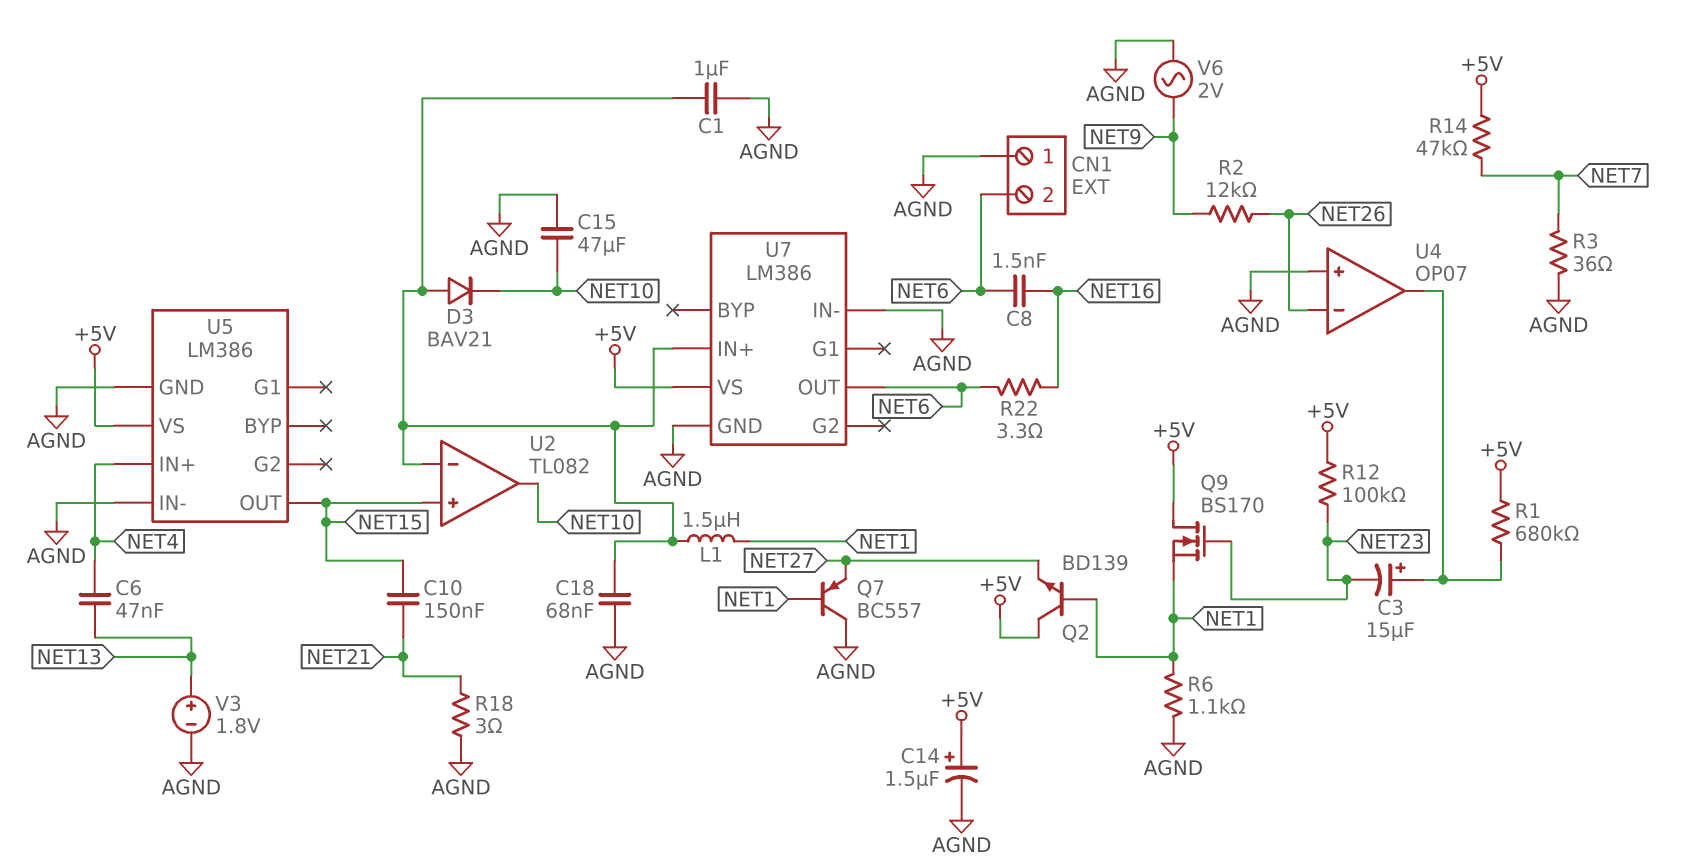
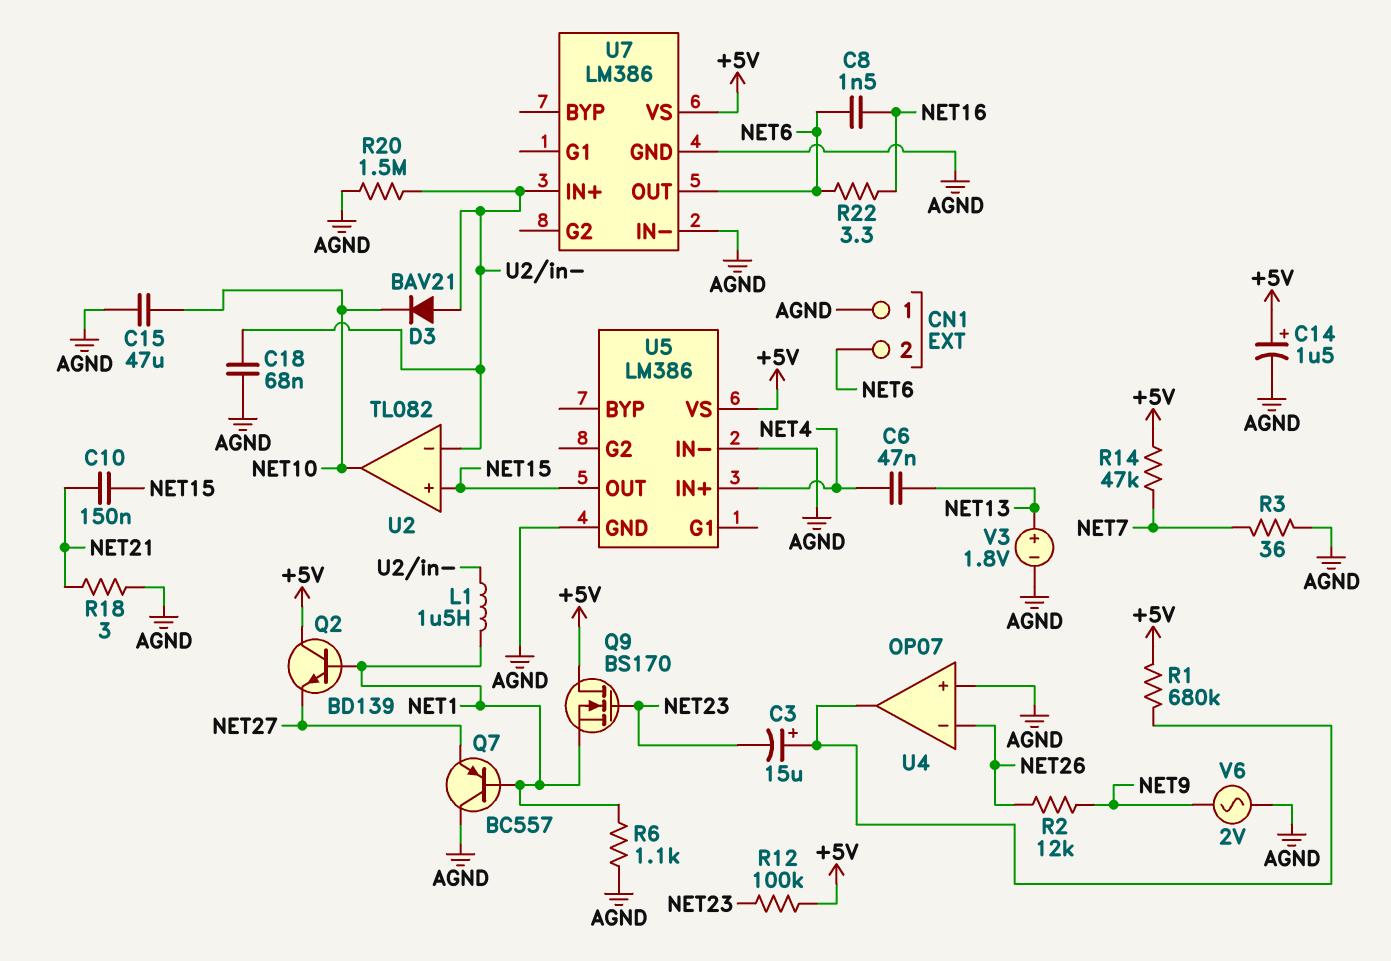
C1: 1uF (AGND, U2/in-) -> none
R20: none -> 1.5M (AGND, U2/in-)

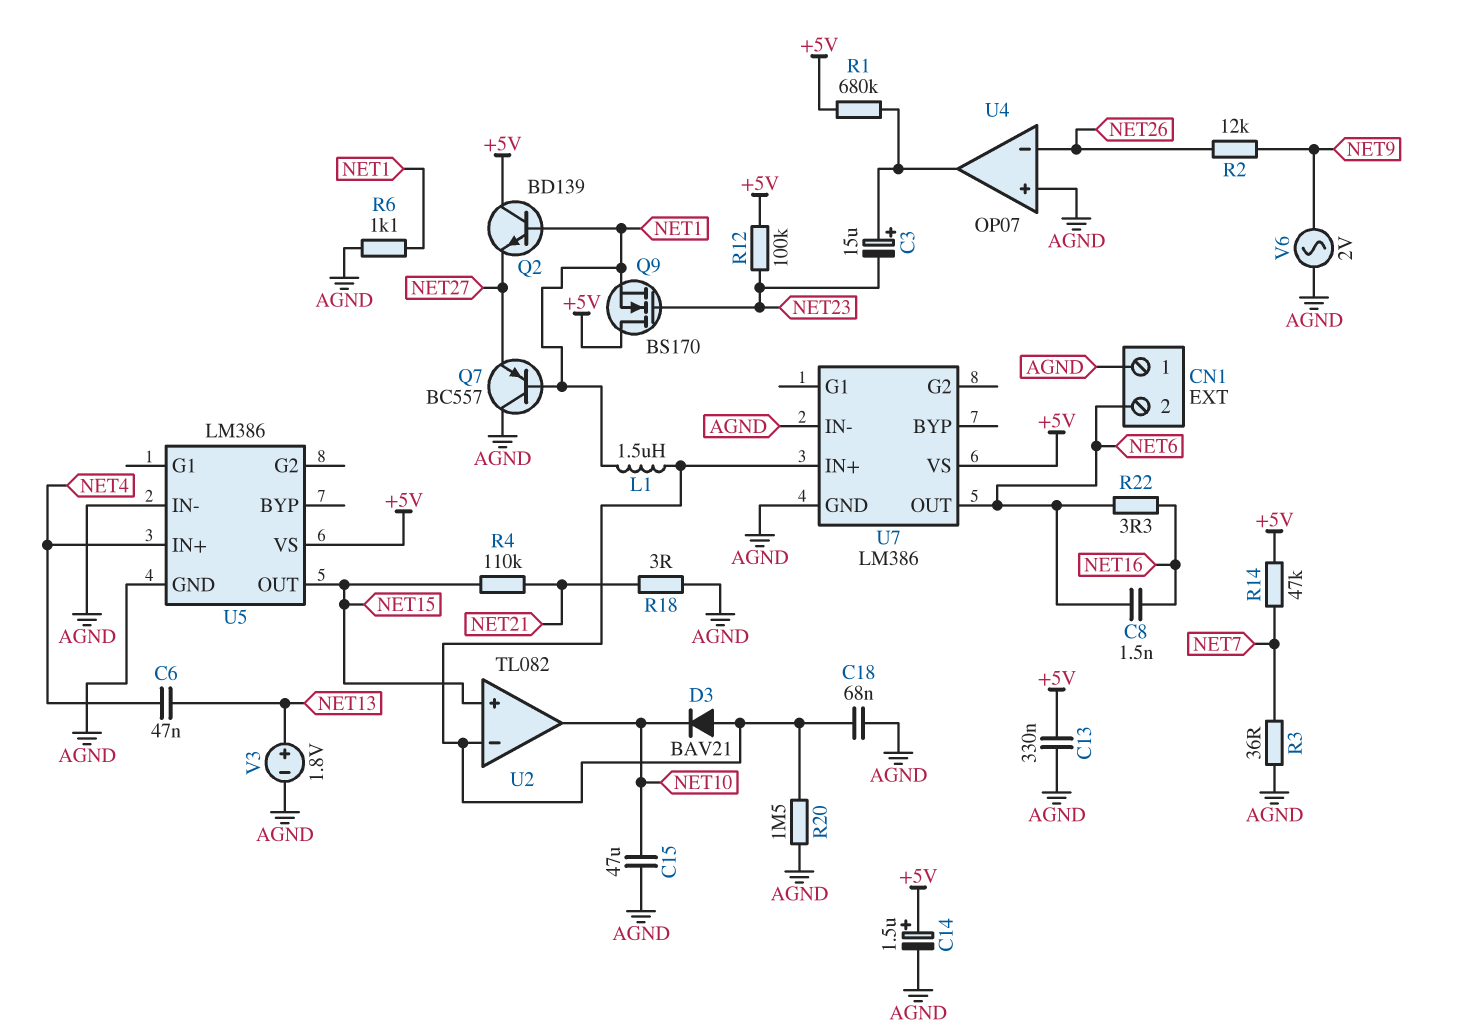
C10: 150nF (NET15, NET21) -> none
C13: none -> 330nF (+5V, AGND)
R4: none -> 110k (NET15, NET21)

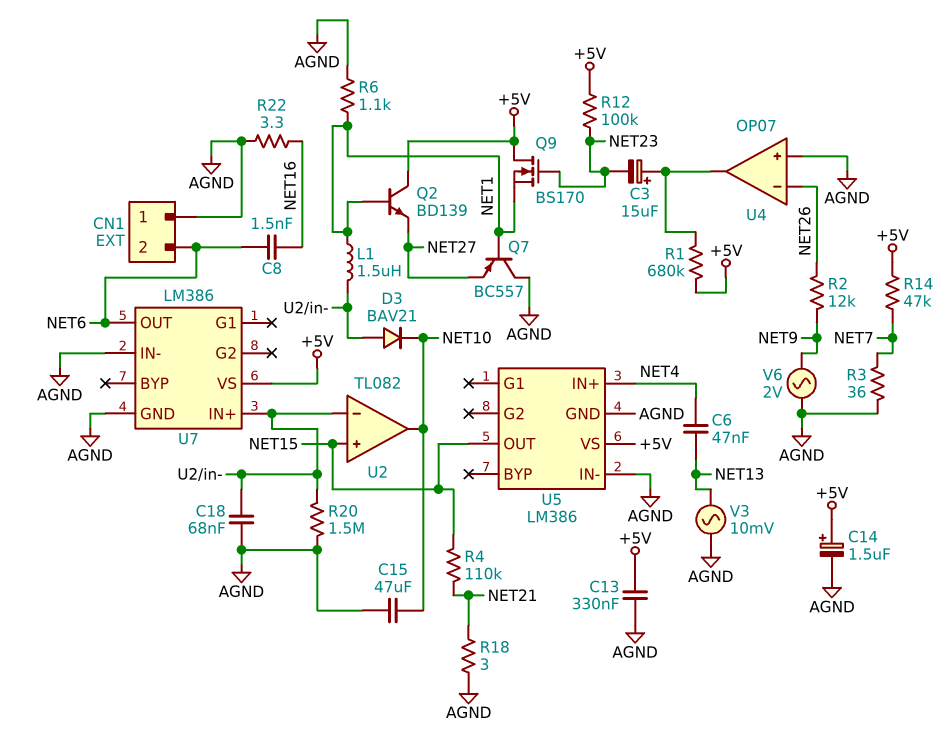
R22: 3.3 (NET6, NET16) -> 3.3 (AGND, NET16)
V3: 1.8V (plus NET13, minus AGND) -> AC 10mV (AGND, NET13)

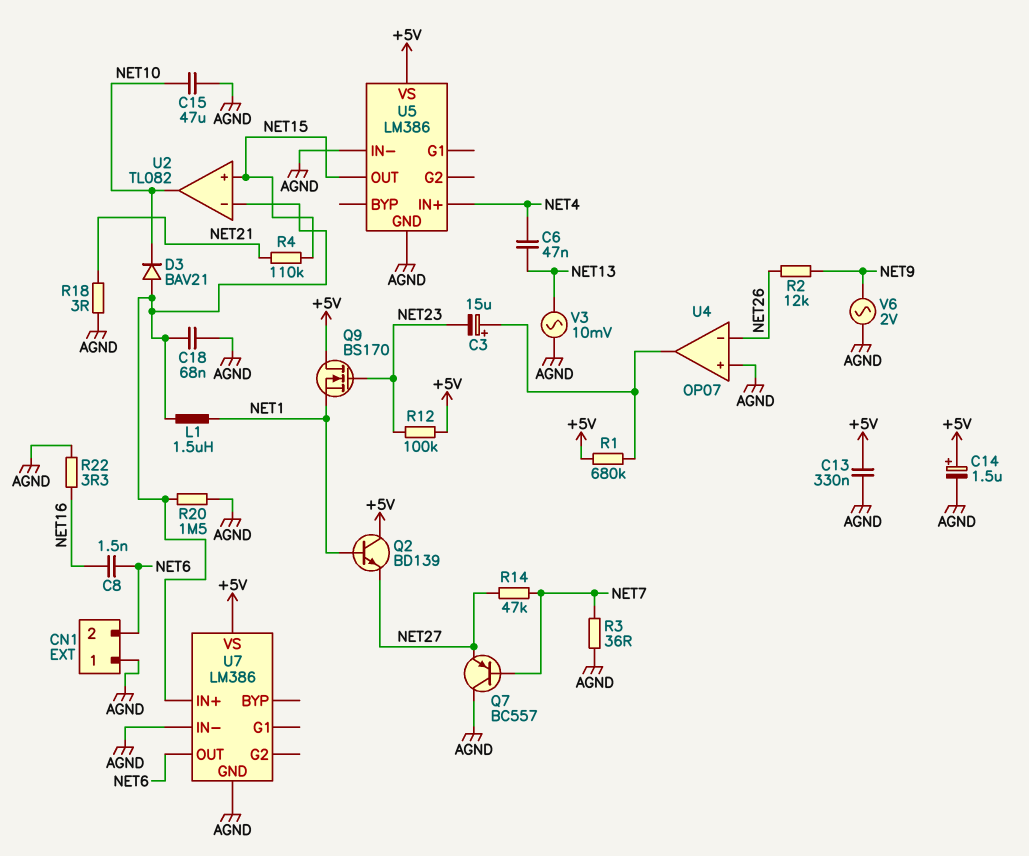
Q7: PNP BC557 (B NET1, C AGND, E NET27) -> PNP BC557 (B NET7, C AGND, E NET27)
R6: 1.1k (AGND, NET1) -> none
R14: 47k (+5V, NET7) -> 47k (NET7, NET27)

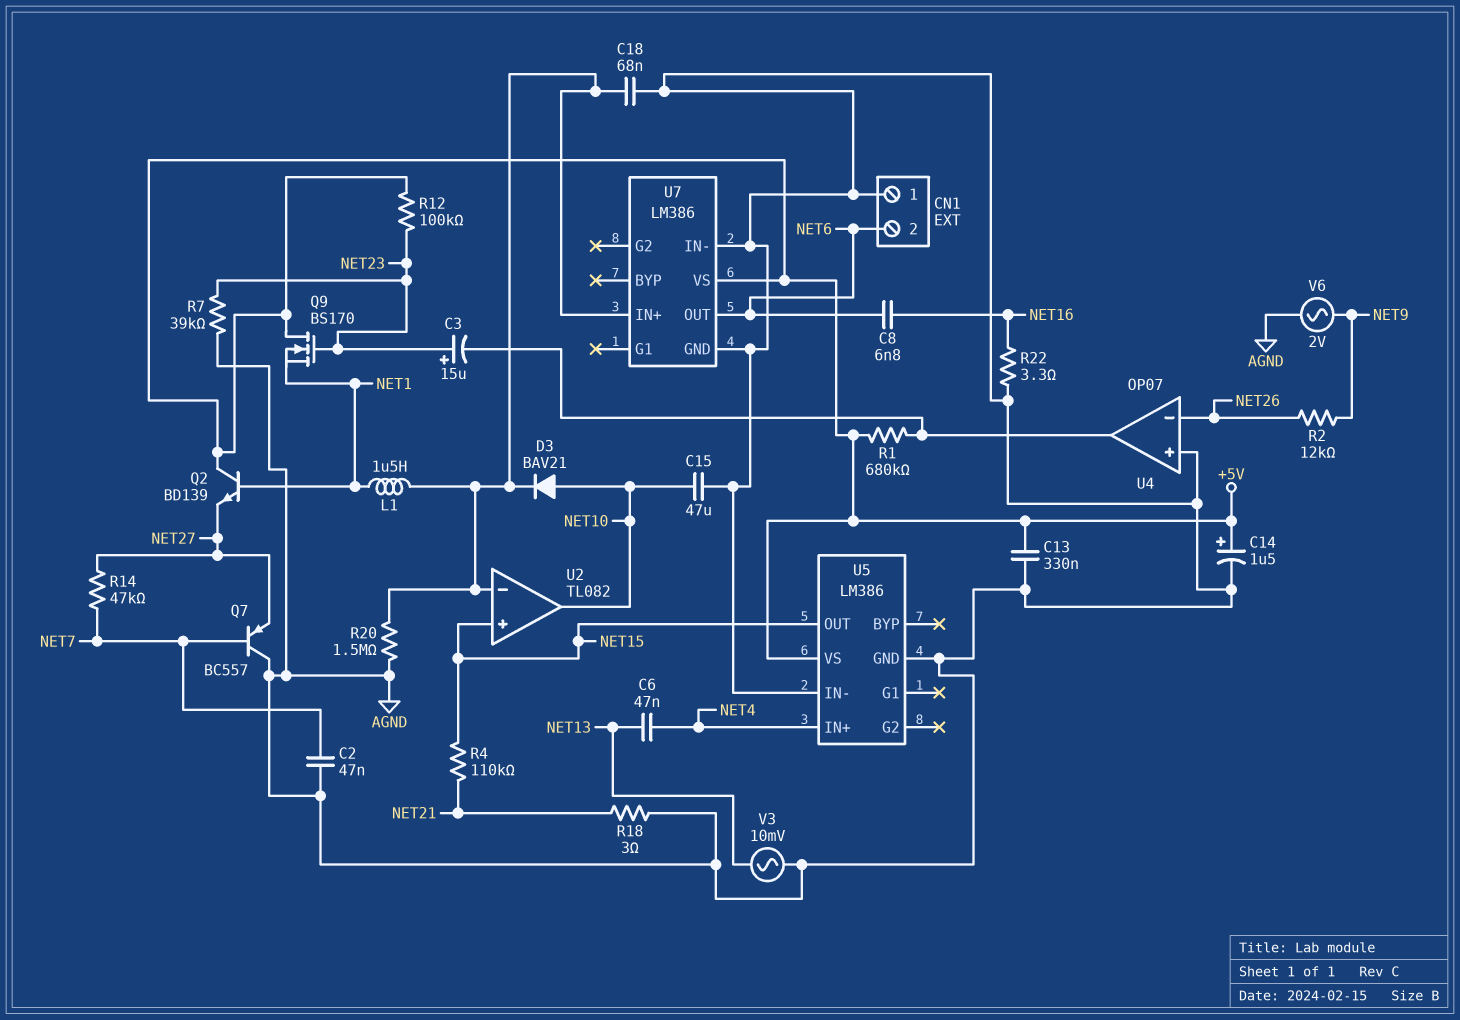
C2: none -> 47nF (AGND, NET7)
C3: 15uF (plus U4/out, minus NET23) -> 15uF (plus NET23, minus U4/out)
C8: 1.5nF (NET6, NET16) -> 6.8nF (NET6, NET16)
D3: diode BAV21 (A U2/in-, K NET10) -> diode BAV21 (A NET10, K U2/in-)
R3: 36 (AGND, NET7) -> none
R7: none -> 39k (AGND, NET23)

